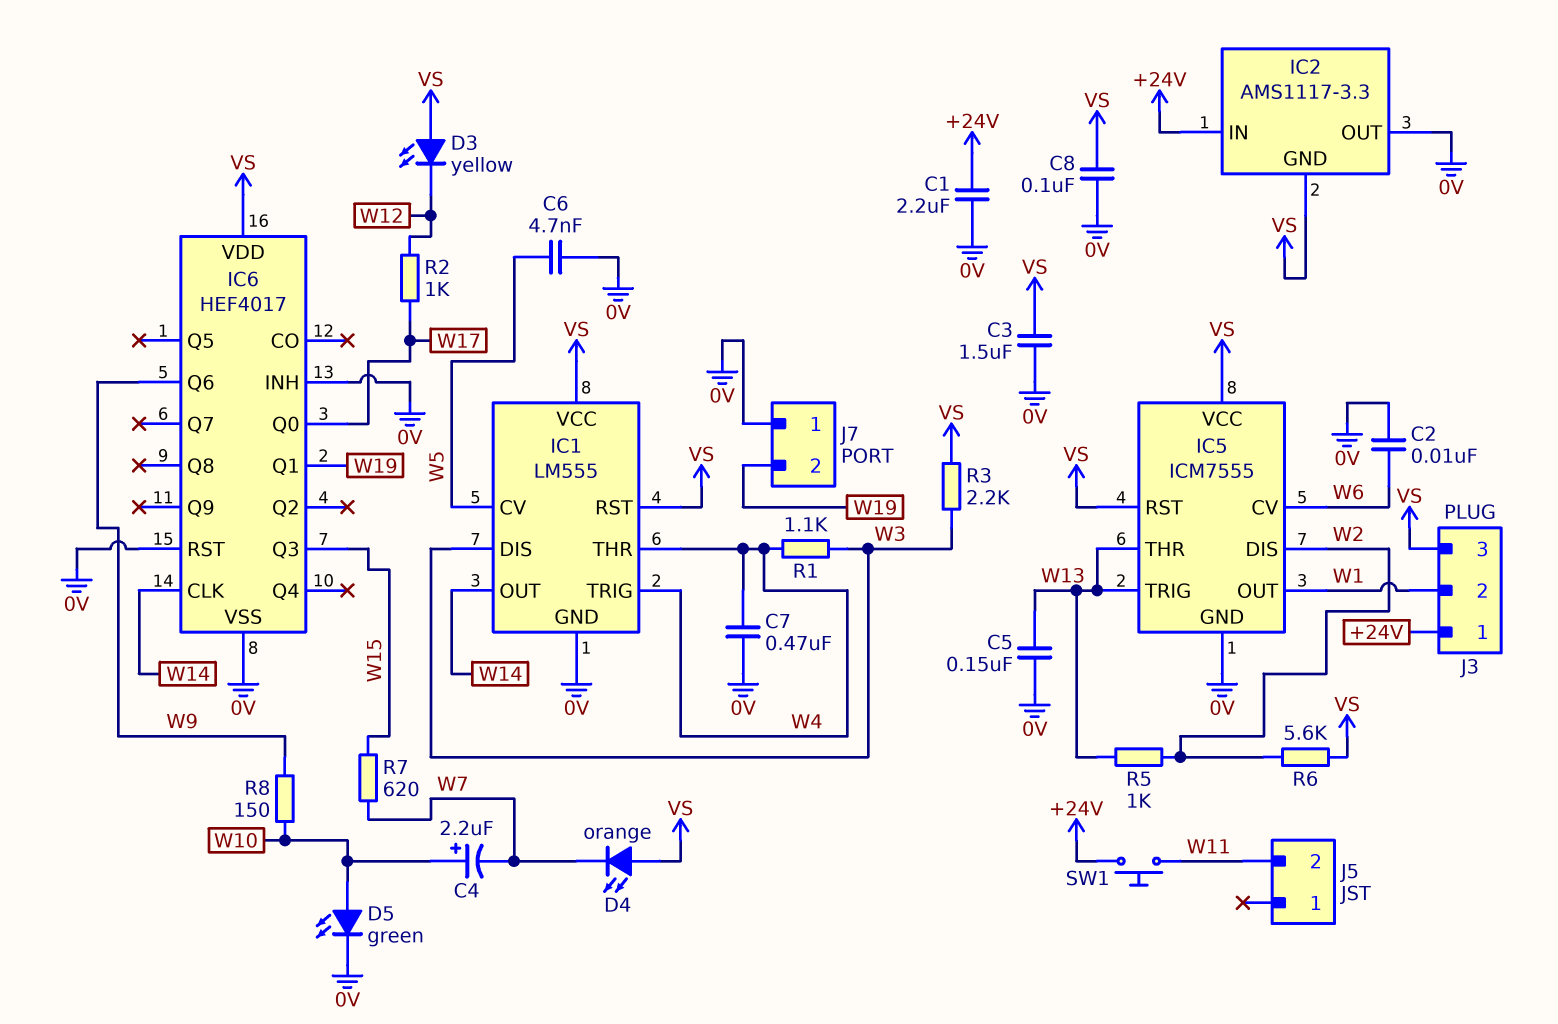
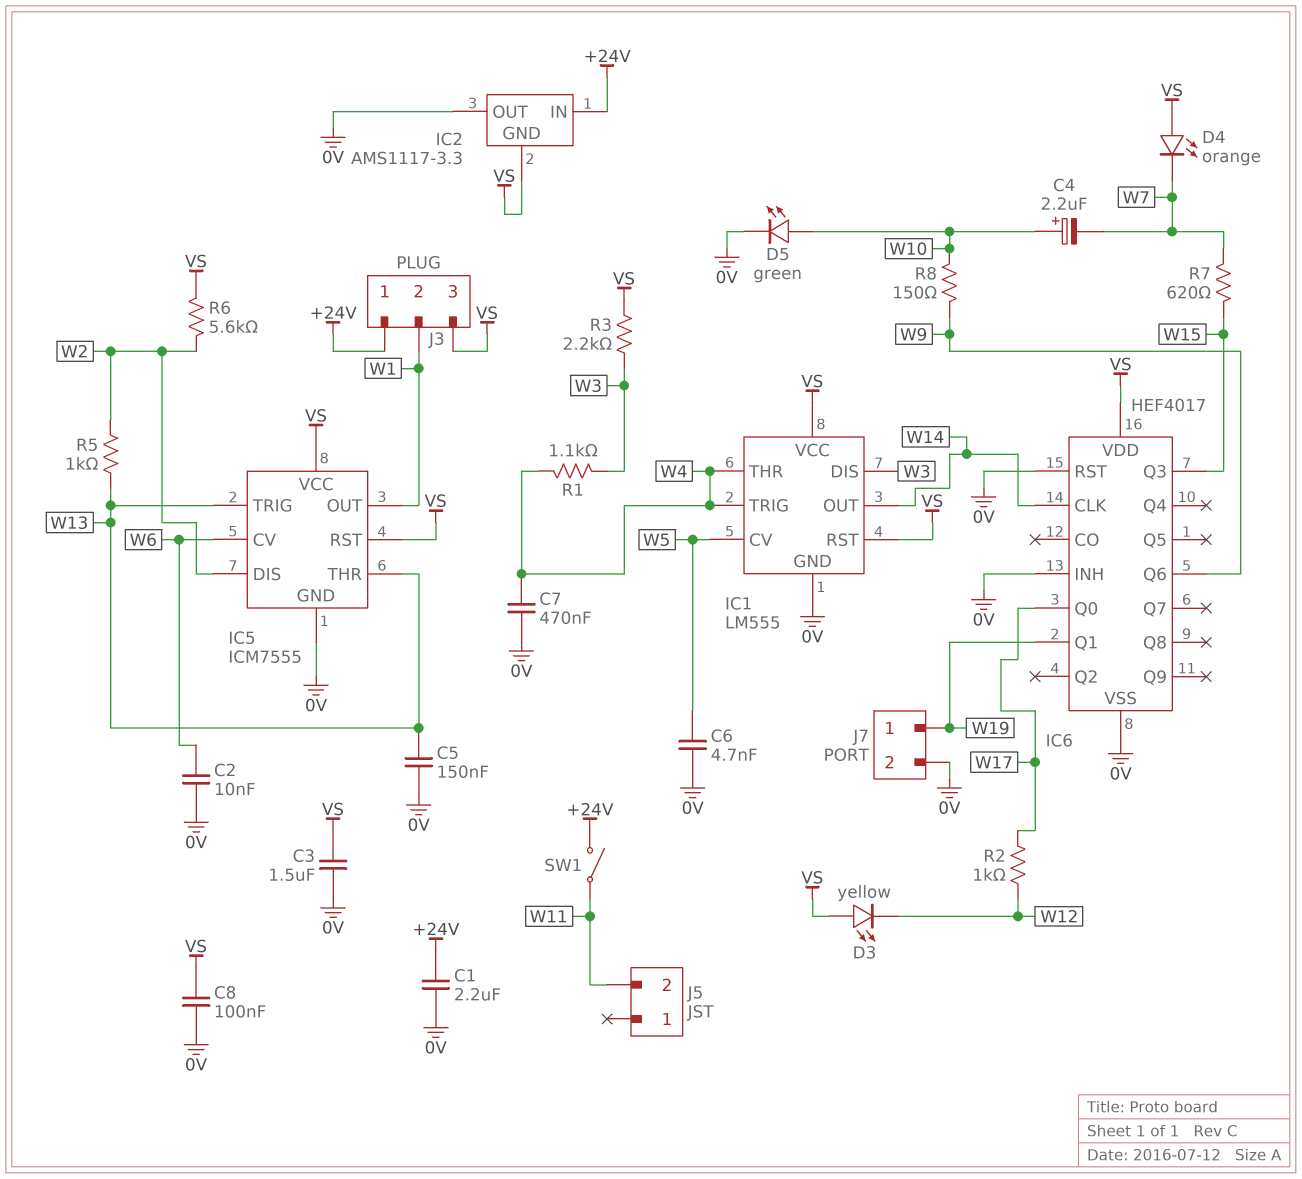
J7 pin 1: 0V -> W19
J7 pin 2: W19 -> 0V
SW1: button (+24V, W11) -> switch (+24V, W11)

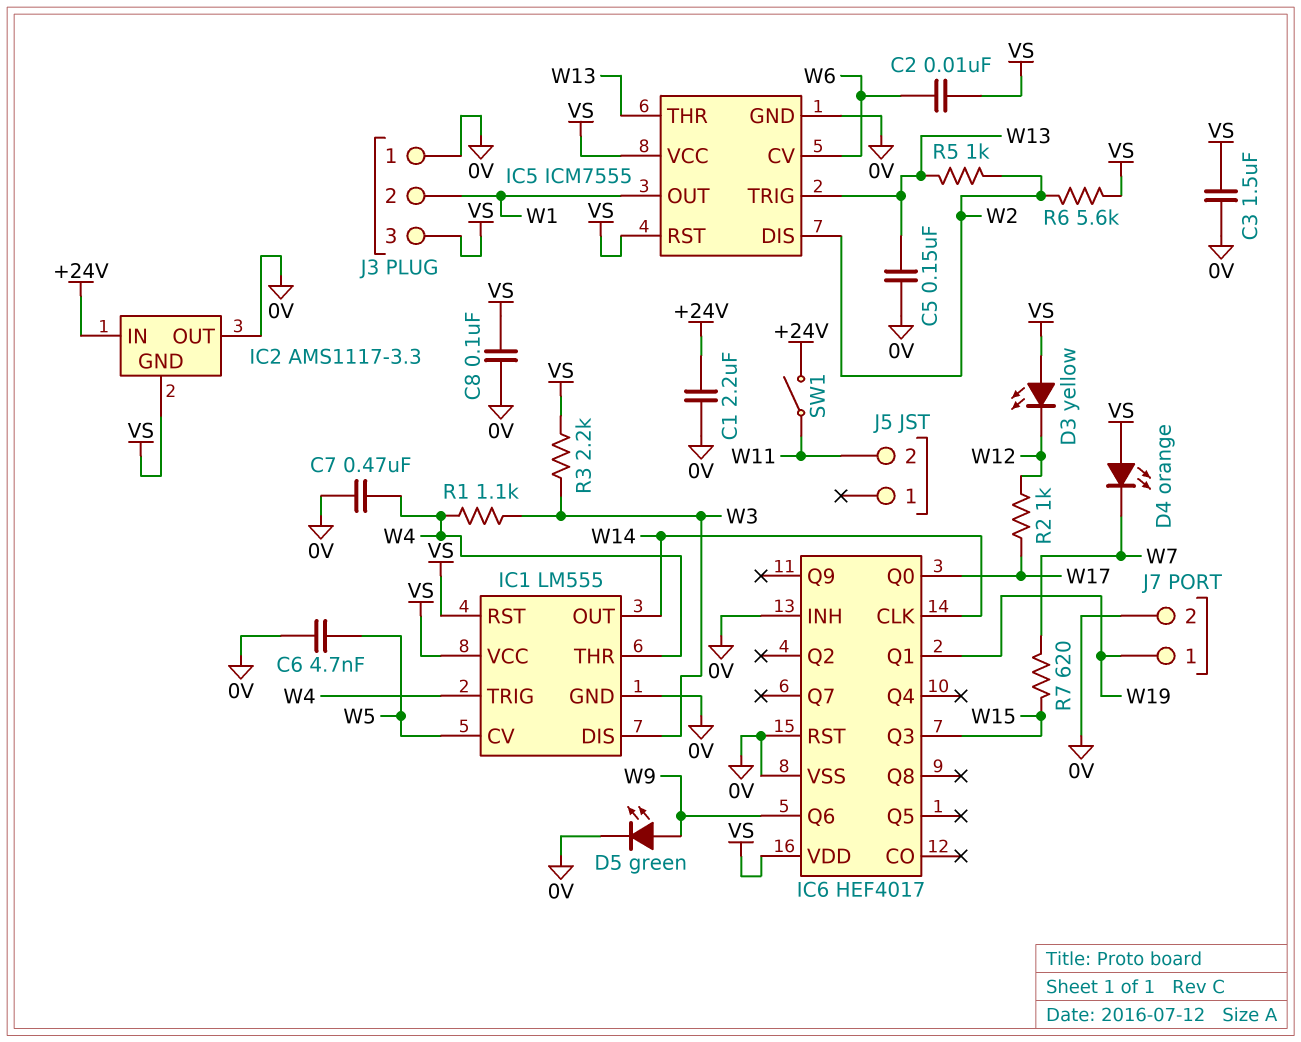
C2: 10nF (0V, W6) -> 10nF (VS, W6)
C4: 2.2uF (plus W10, minus W7) -> none
D5: LED green (A W10, K 0V) -> LED green (A W9, K 0V)
J3 pin 1: +24V -> 0V
R8: 150 (W9, W10) -> none

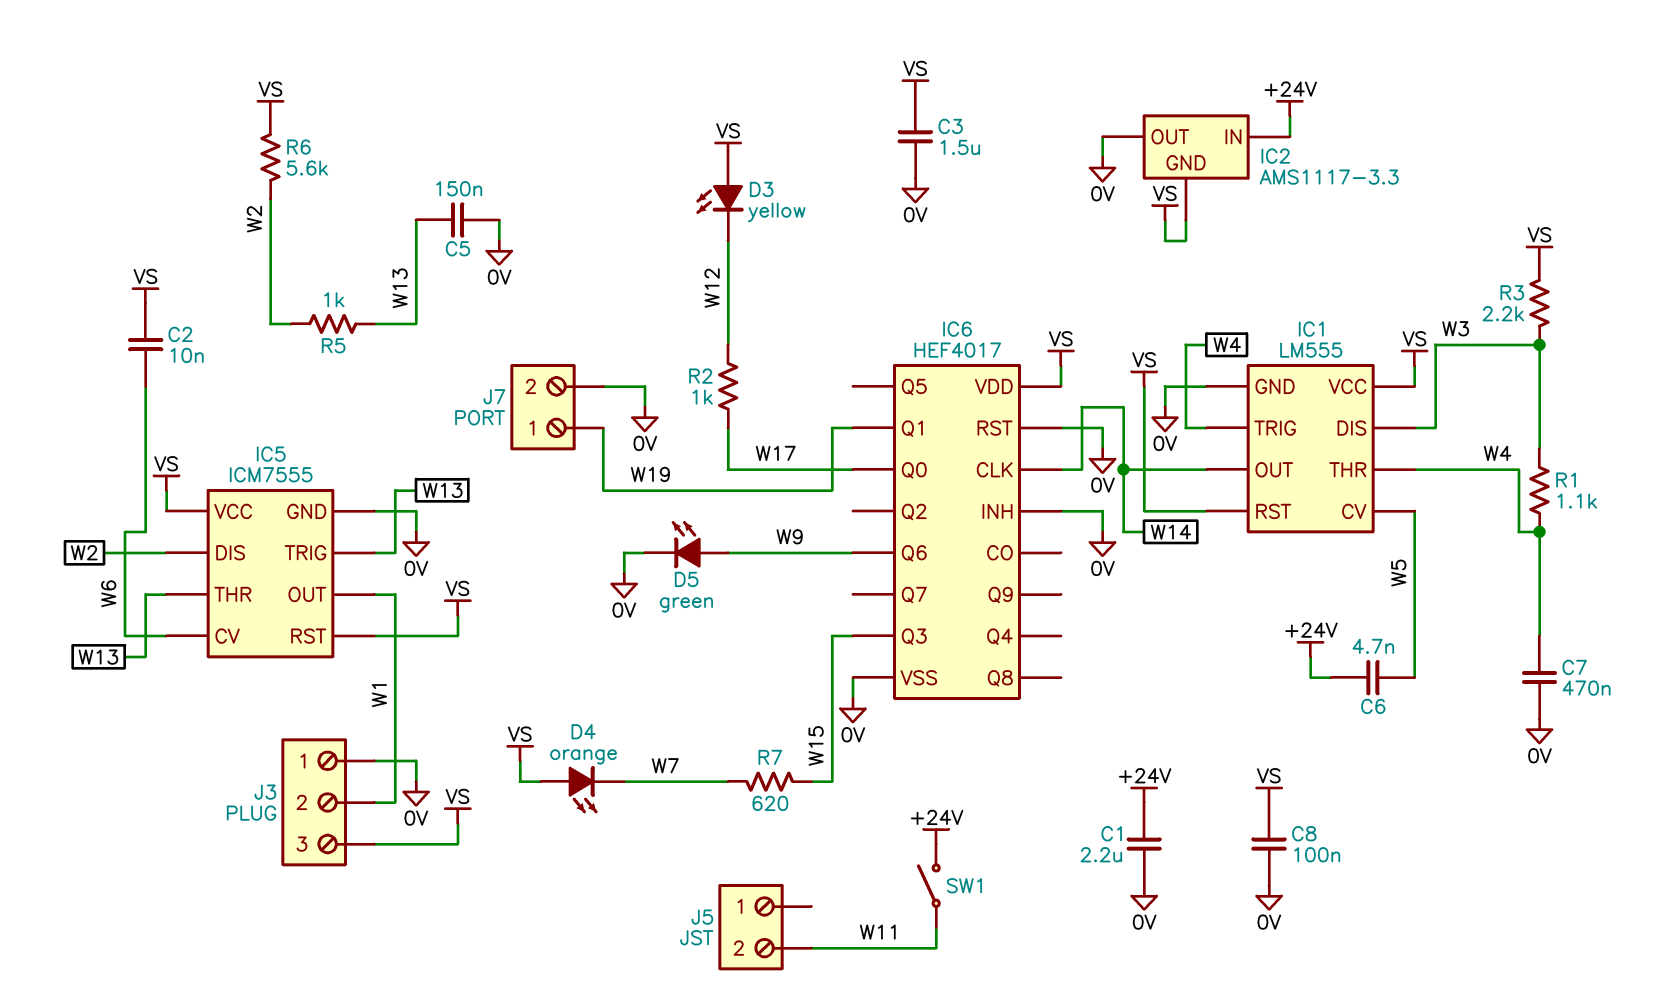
C6: 4.7nF (0V, W5) -> 4.7nF (+24V, W5)

